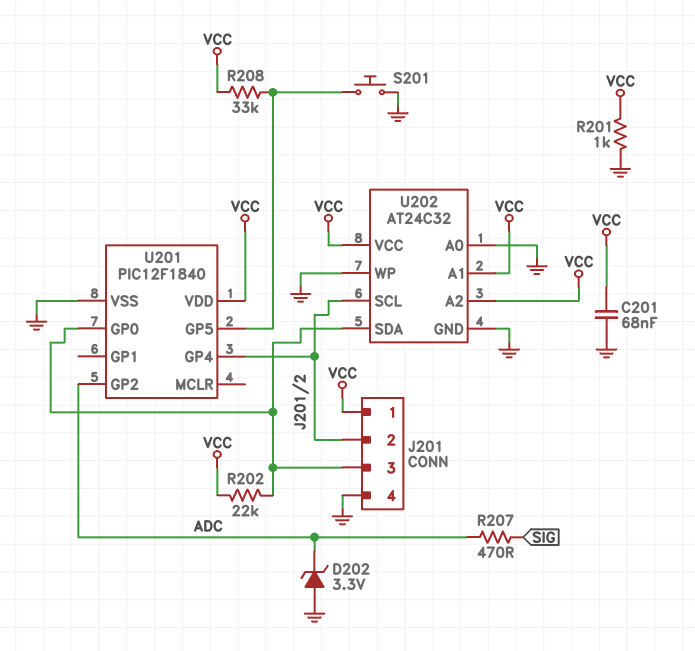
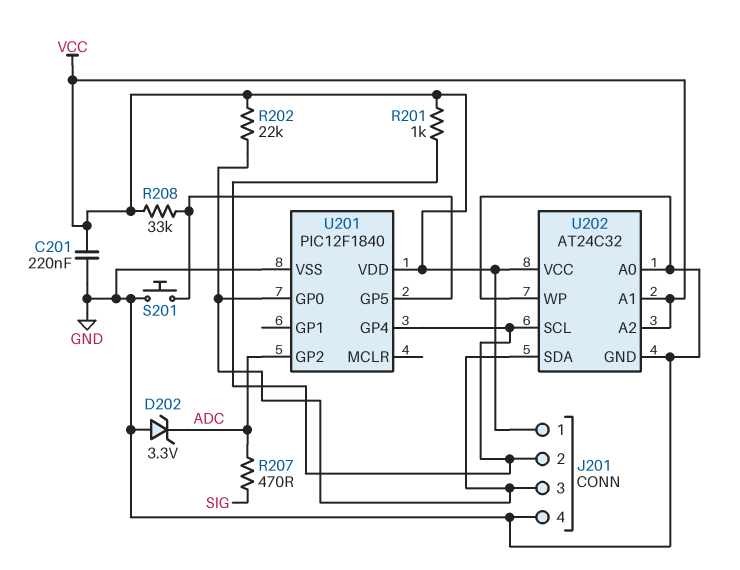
C201: 68nF (GND, VCC) -> 220nF (GND, VCC)
R201: 1k (GND, VCC) -> 1k (J201/2, VCC)

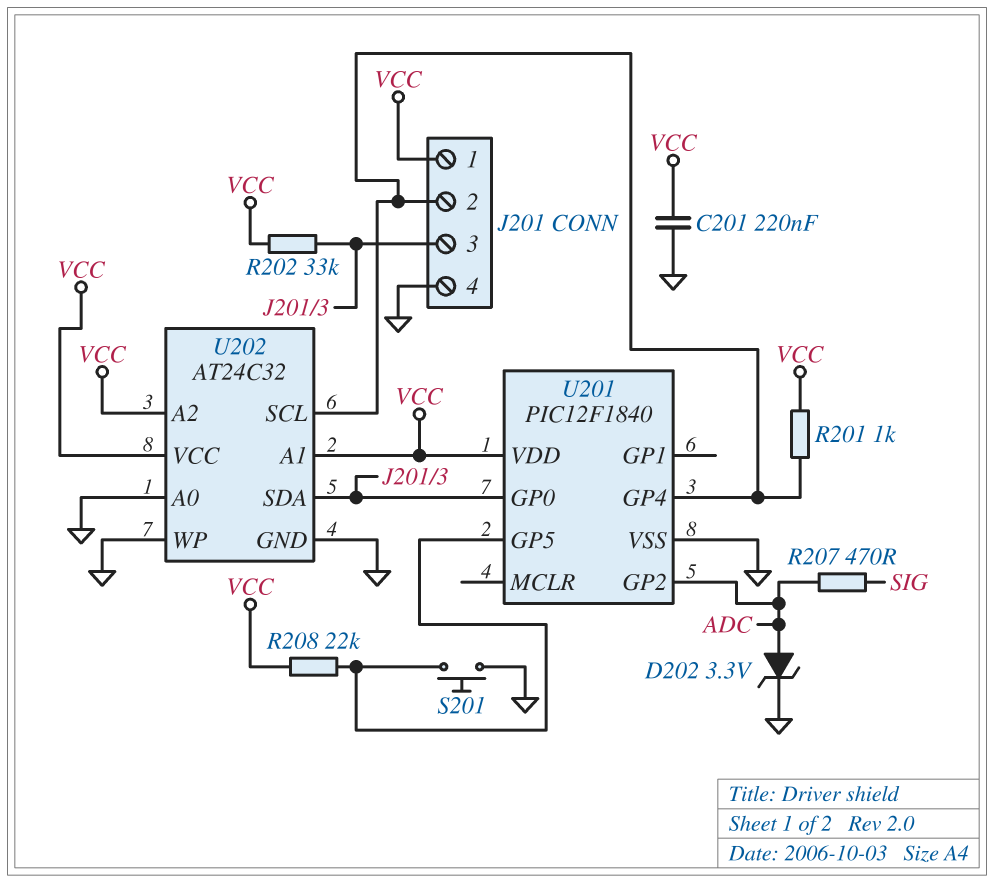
D202: zener 3.3V (A GND, K ADC) -> zener 3.3V (A ADC, K GND)
R202: 22k (J201/3, VCC) -> 33k (J201/3, VCC)
R208: 33k (U201/GP5, VCC) -> 22k (U201/GP5, VCC)

